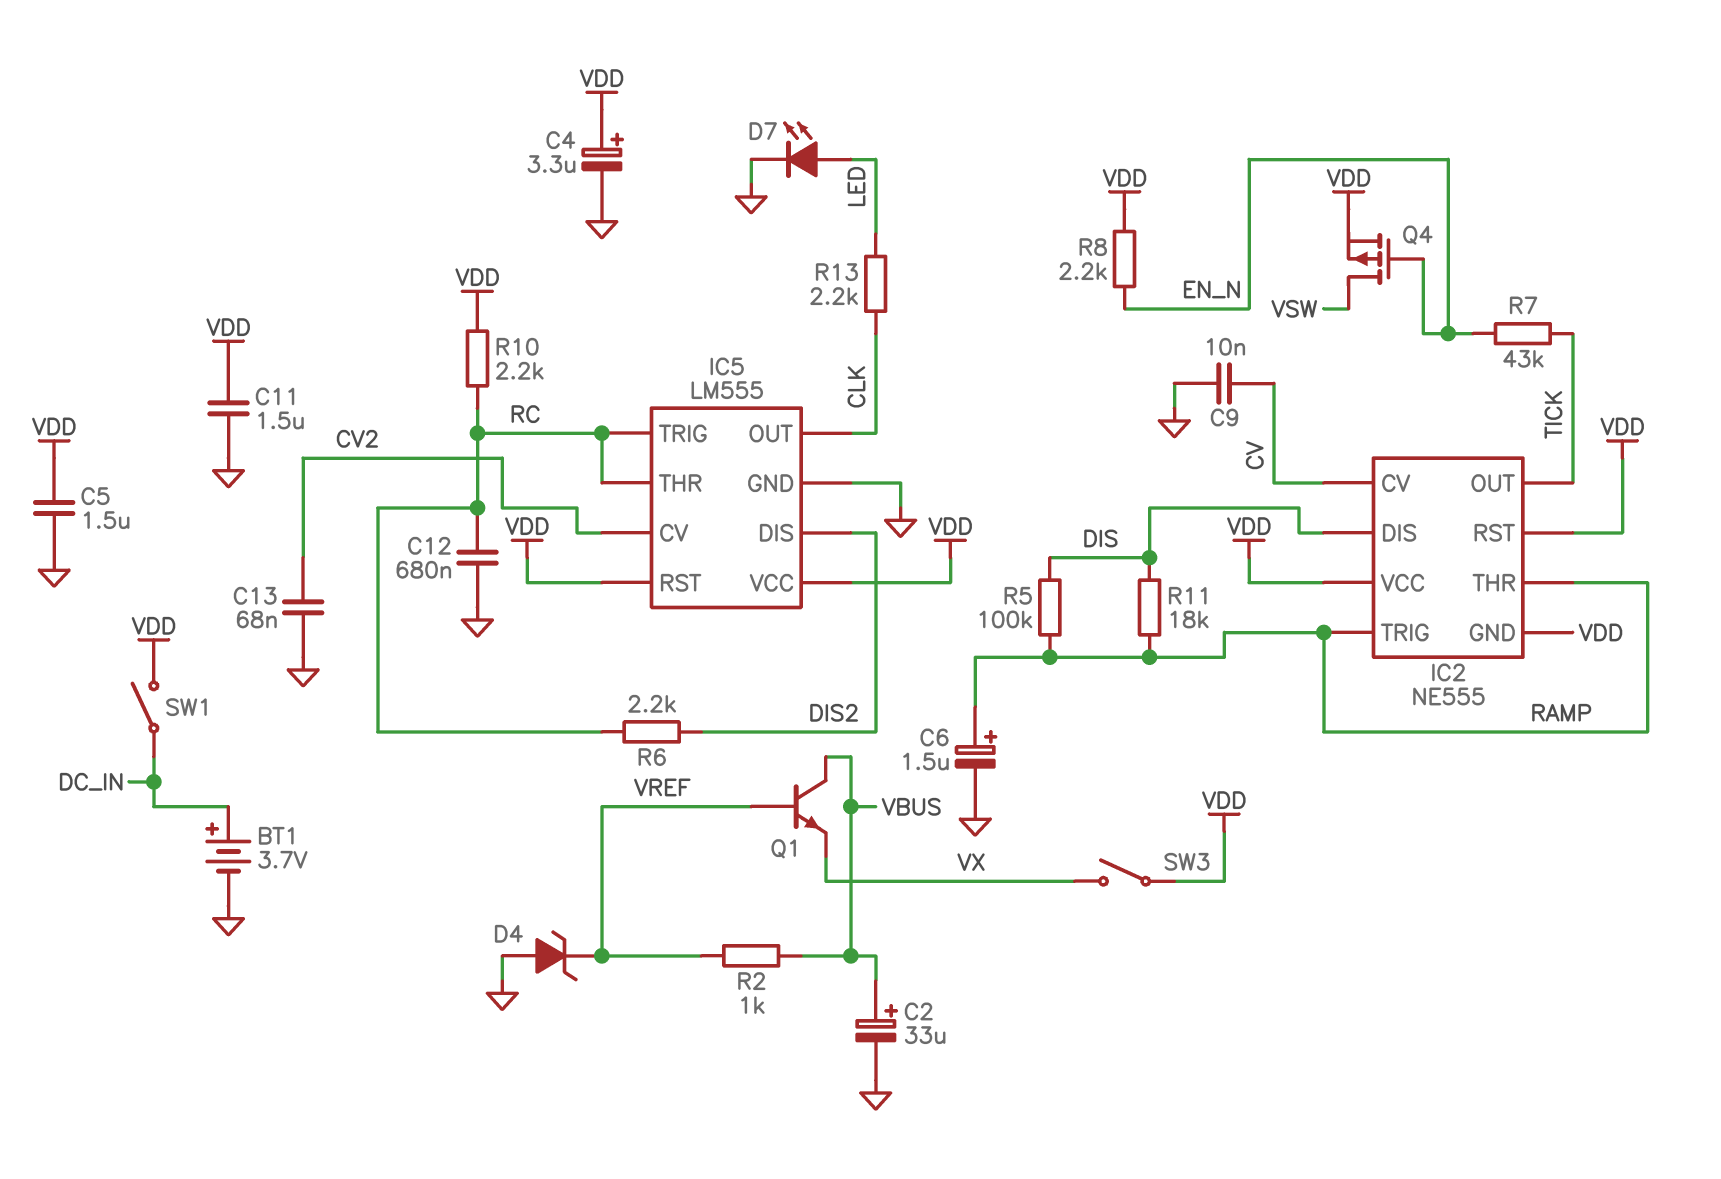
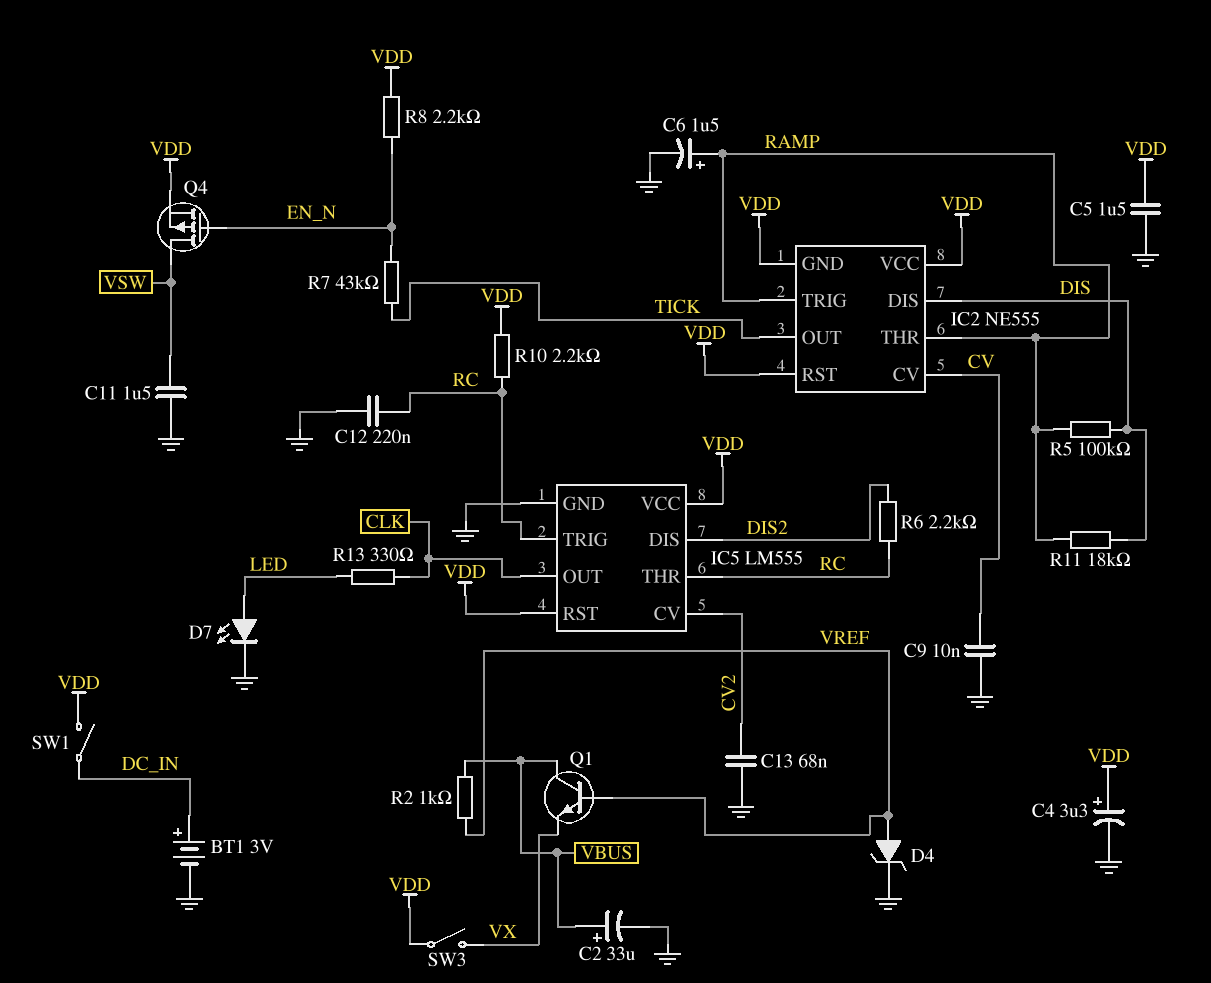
BT1: 3.7V (plus DC_IN, minus GND) -> 3V (plus DC_IN, minus GND)
C11: 1.5uF (GND, VDD) -> 1.5uF (GND, VSW)
C12: 680nF (GND, RC) -> 220nF (GND, RC)
D4: zener (A GND, K VREF) -> zener (A VREF, K GND)
R13: 2.2k (CLK, LED) -> 330 (CLK, LED)

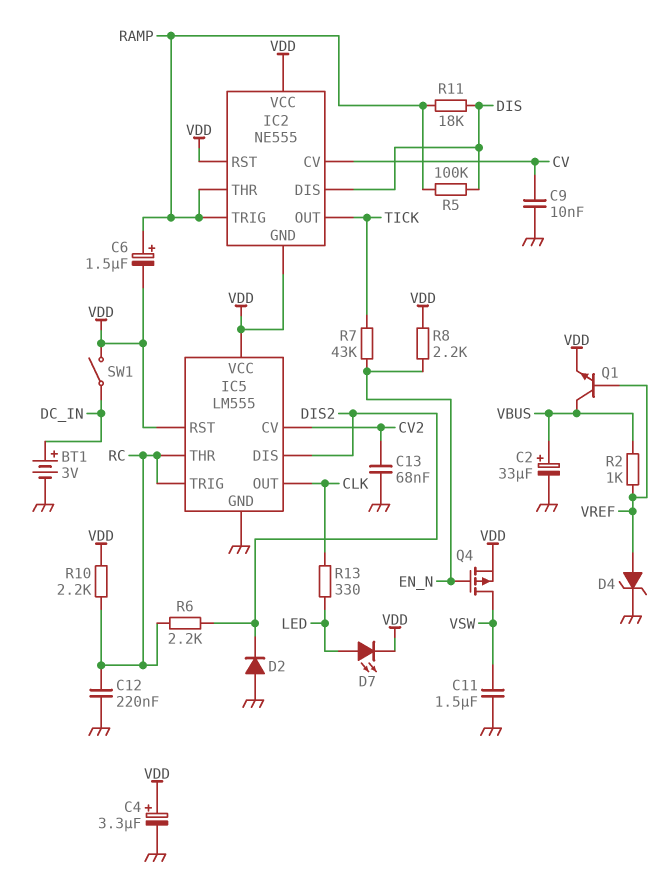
C5: 1.5uF (GND, VDD) -> none
C6: 1.5uF (plus RAMP, minus GND) -> 1.5uF (plus RAMP, minus VDD)
D2: none -> diode (A GND, K DIS2)
D7: LED (A LED, K GND) -> LED (A LED, K VDD)
Q1: NPN (B VREF, C VBUS, E VX) -> NPN (B VREF, C VBUS, E VDD)
SW3: switch (VDD, VX) -> none

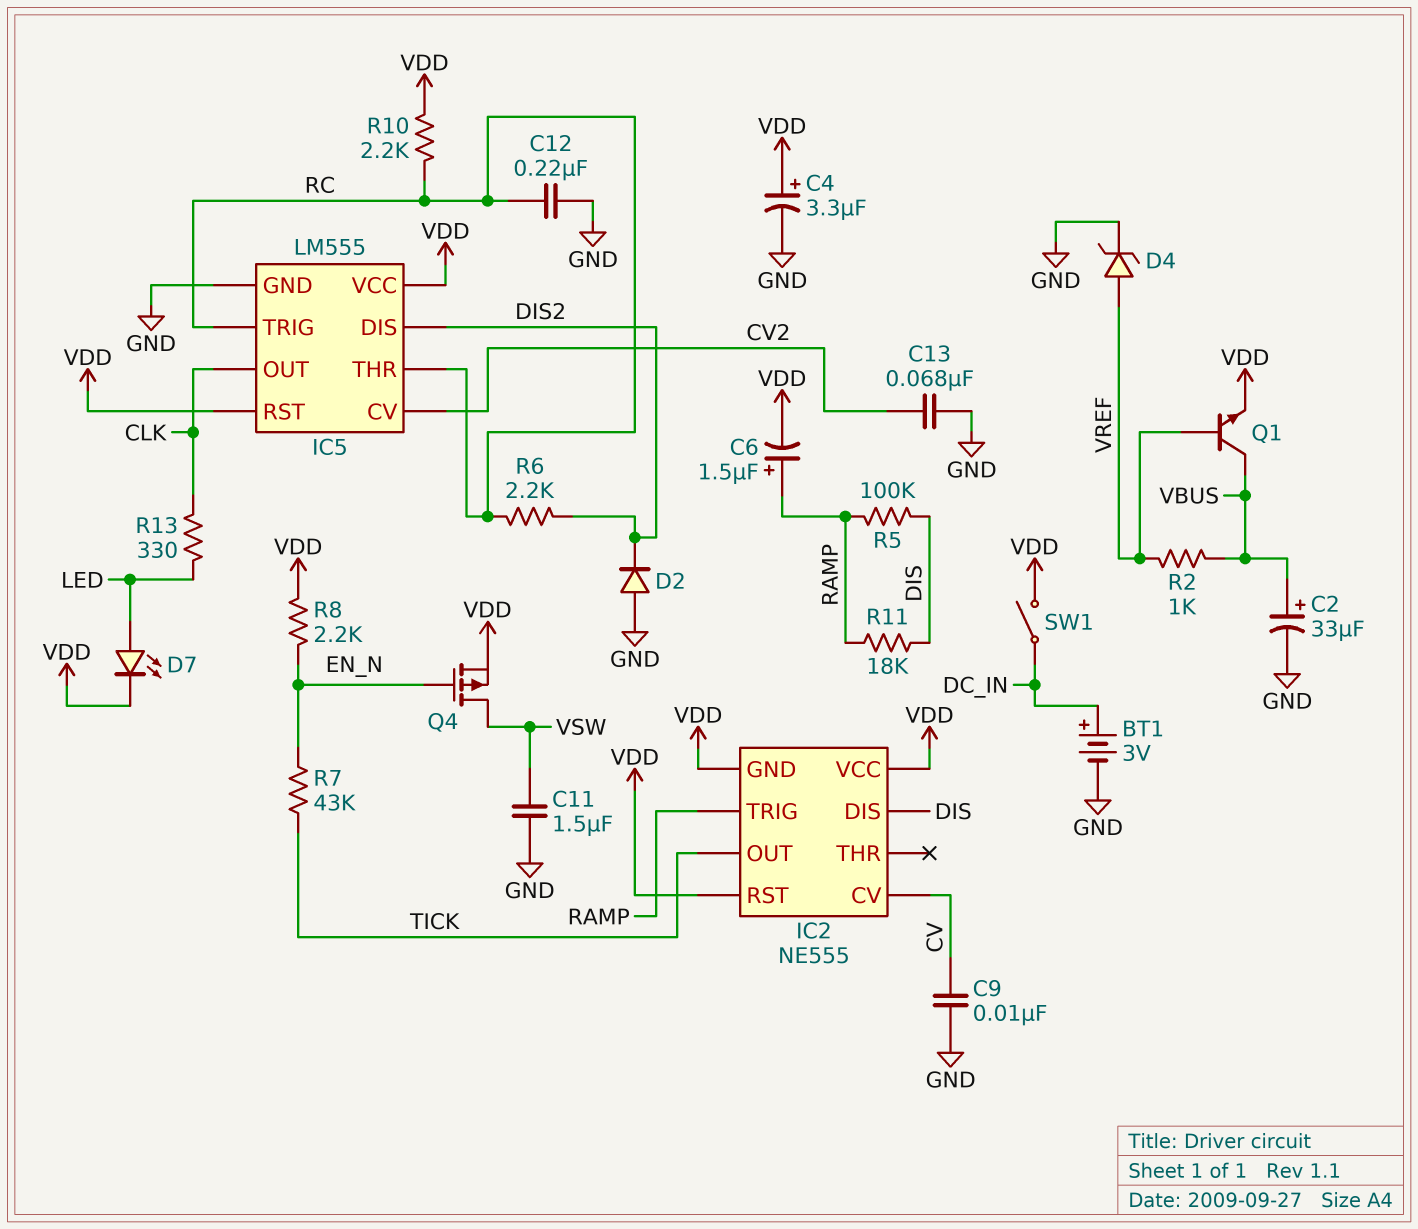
IC2 pin THR: RAMP -> none

